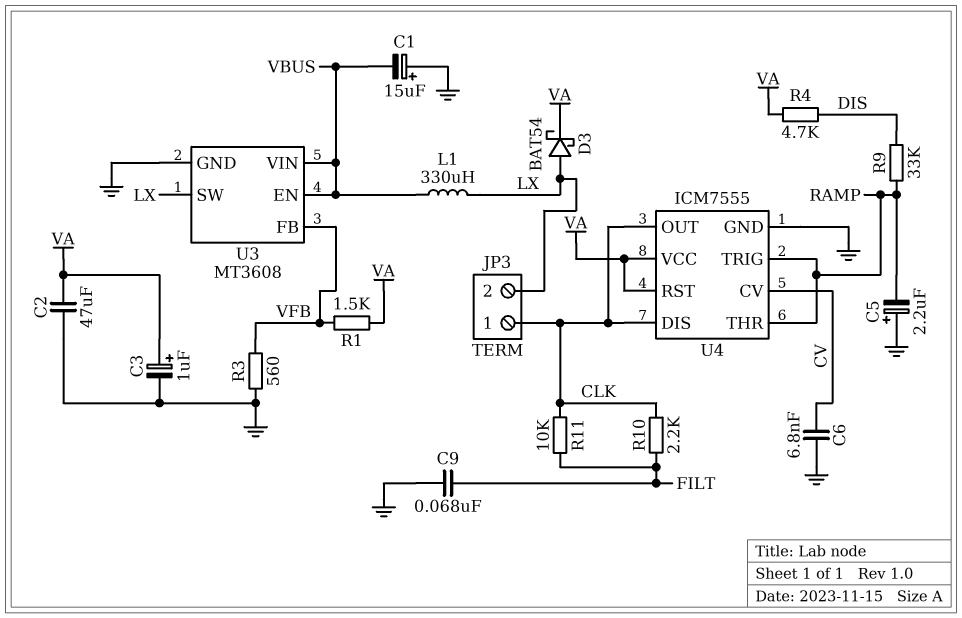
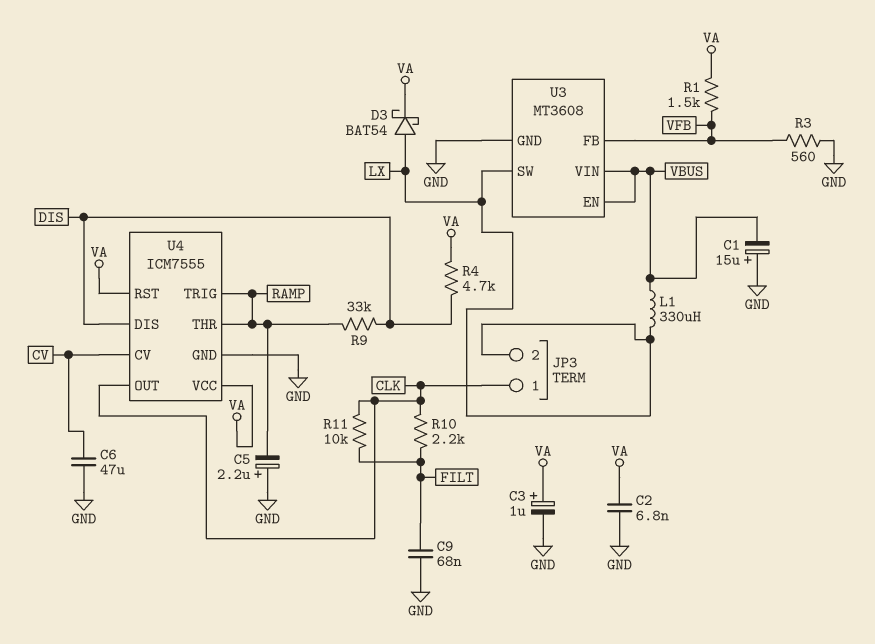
C2: 47uF (GND, VA) -> 6.8nF (GND, VA)
C6: 6.8nF (CV, GND) -> 47uF (CV, GND)
U4 pin DIS: CLK -> DIS

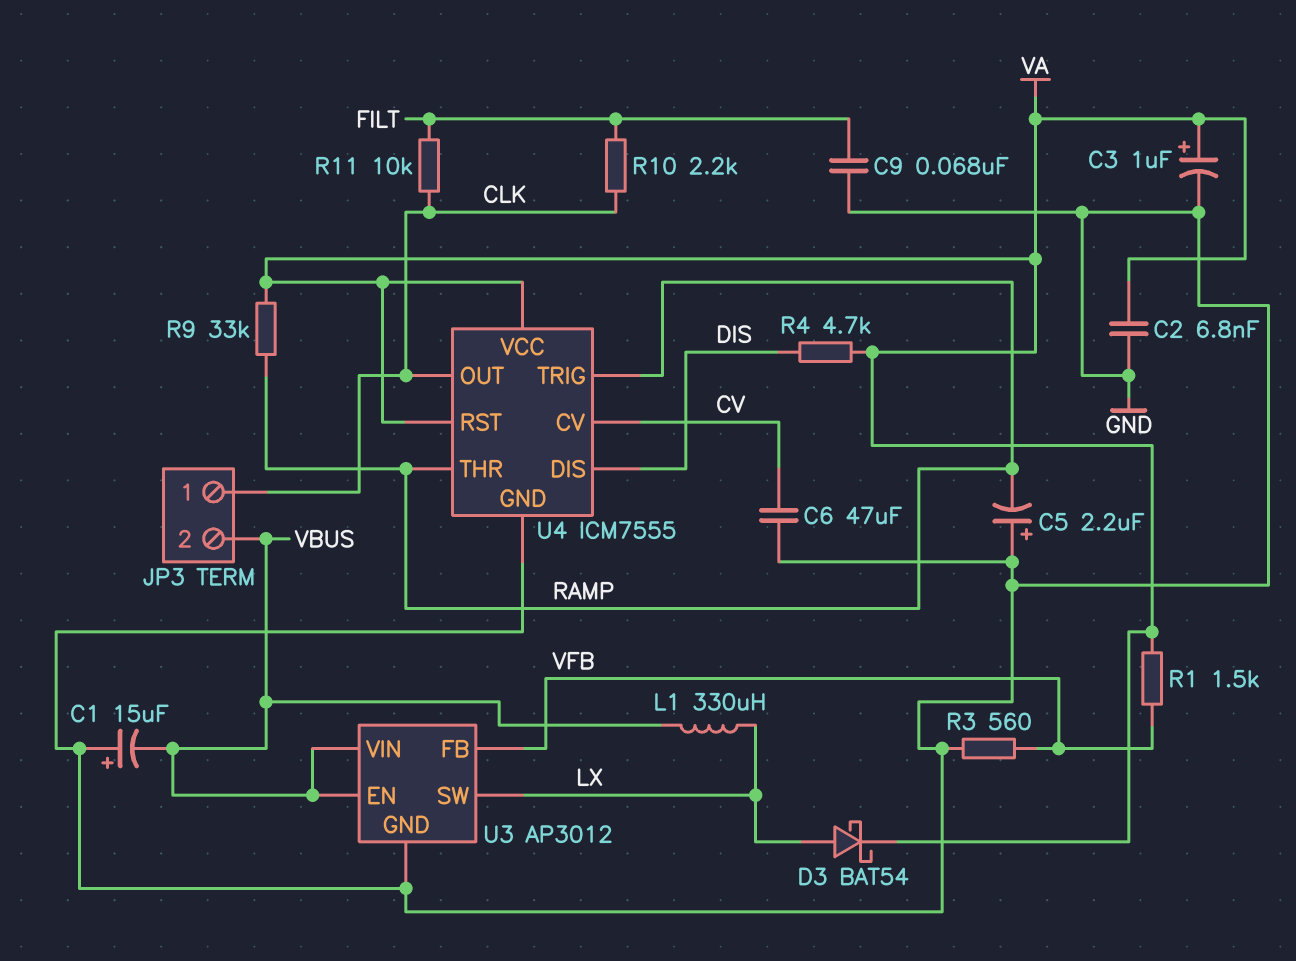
JP3 pin 2: LX -> VBUS
R9: 33k (DIS, RAMP) -> 33k (RAMP, VA)
U3: MT3608 -> AP3012

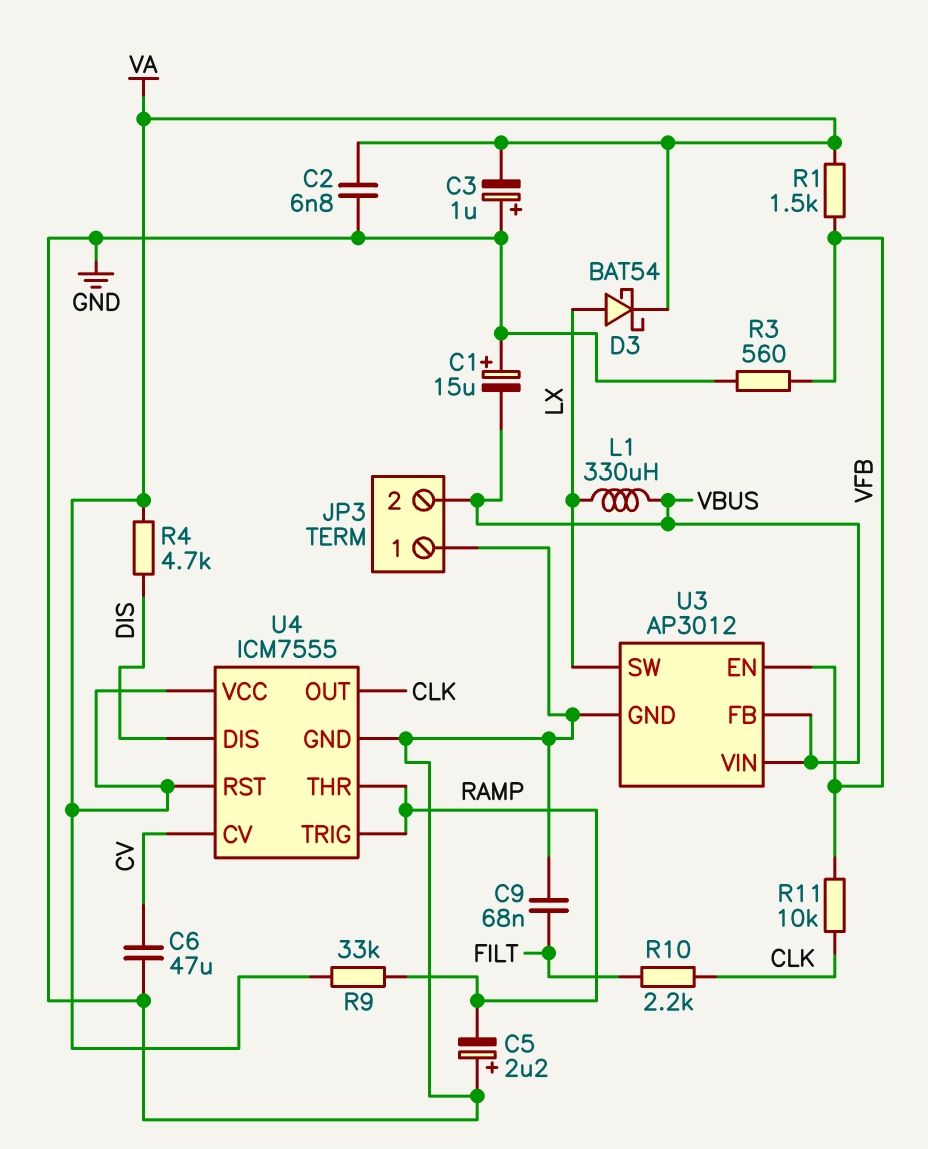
C3: 1uF (plus VA, minus GND) -> 1uF (plus GND, minus VA)
JP3 pin 1: CLK -> GND
R11: 10k (CLK, FILT) -> 10k (CLK, VFB)
U3 pin EN: VBUS -> VFB
U3 pin FB: VFB -> VBUS

